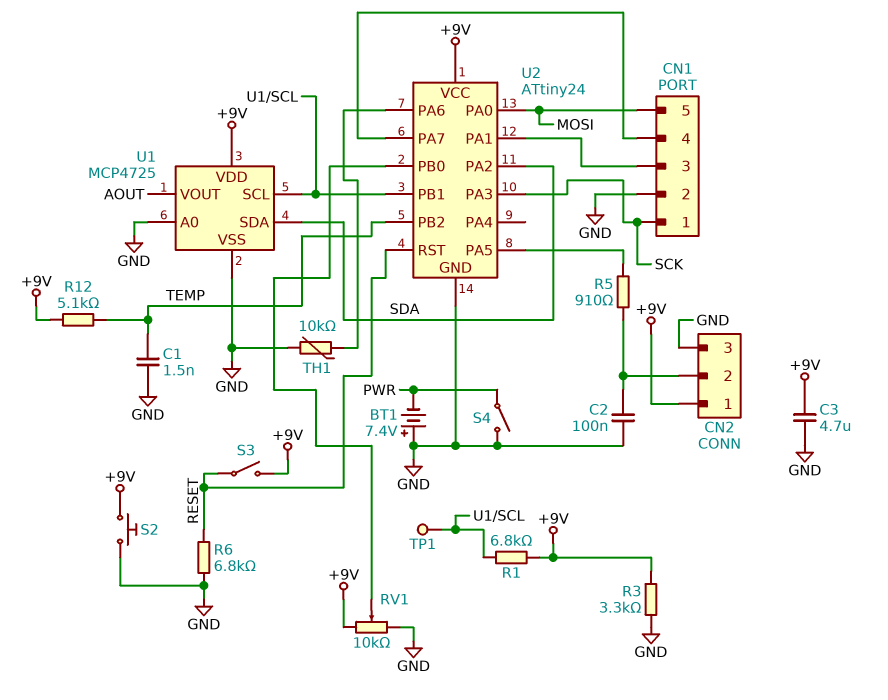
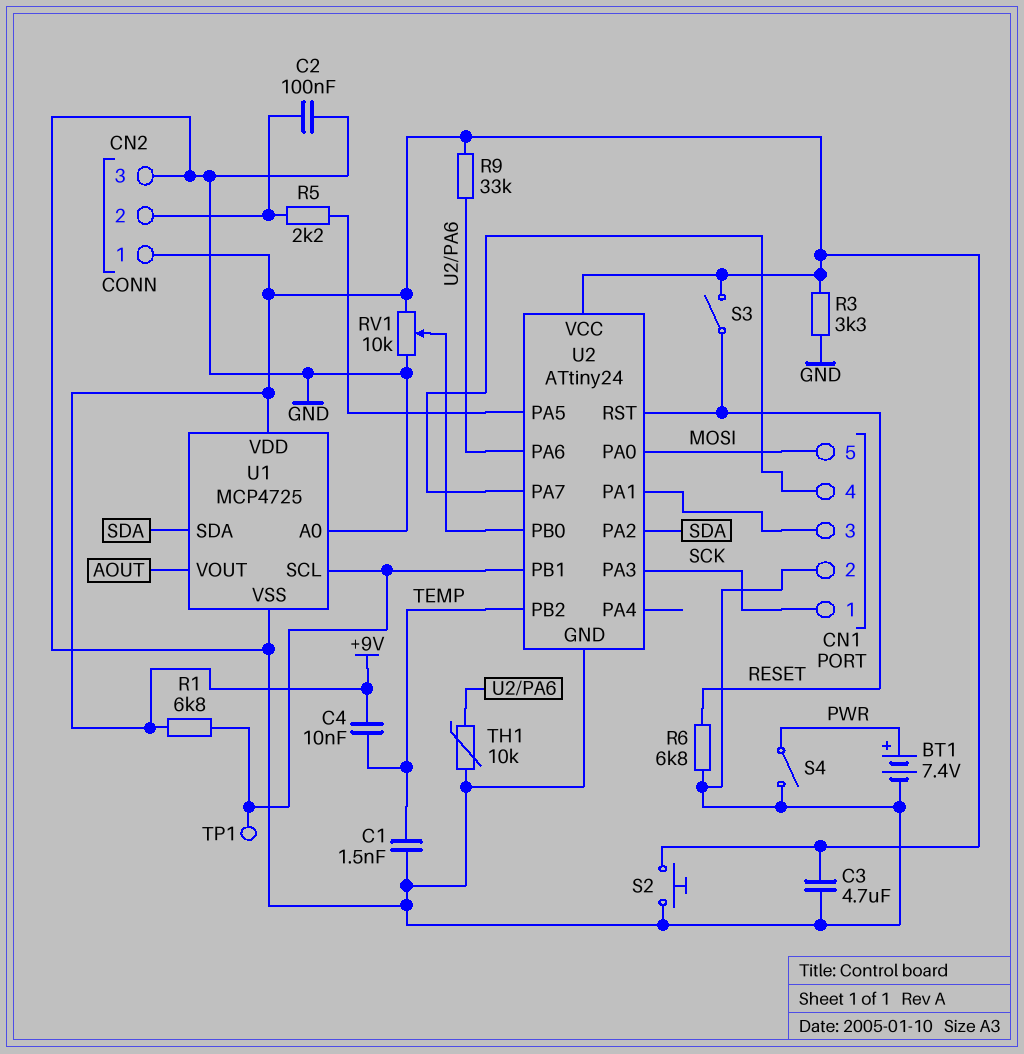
BT1: 7.4V (plus GND, minus PWR) -> 7.4V (plus PWR, minus GND)
C4: none -> 10nF (+9V, TEMP)
R5: 910 (CN2/2, U2/PA5) -> 2.2k (CN2/2, U2/PA5)
R9: none -> 33k (+9V, U2/PA6)
R12: 5.1k (+9V, TEMP) -> none

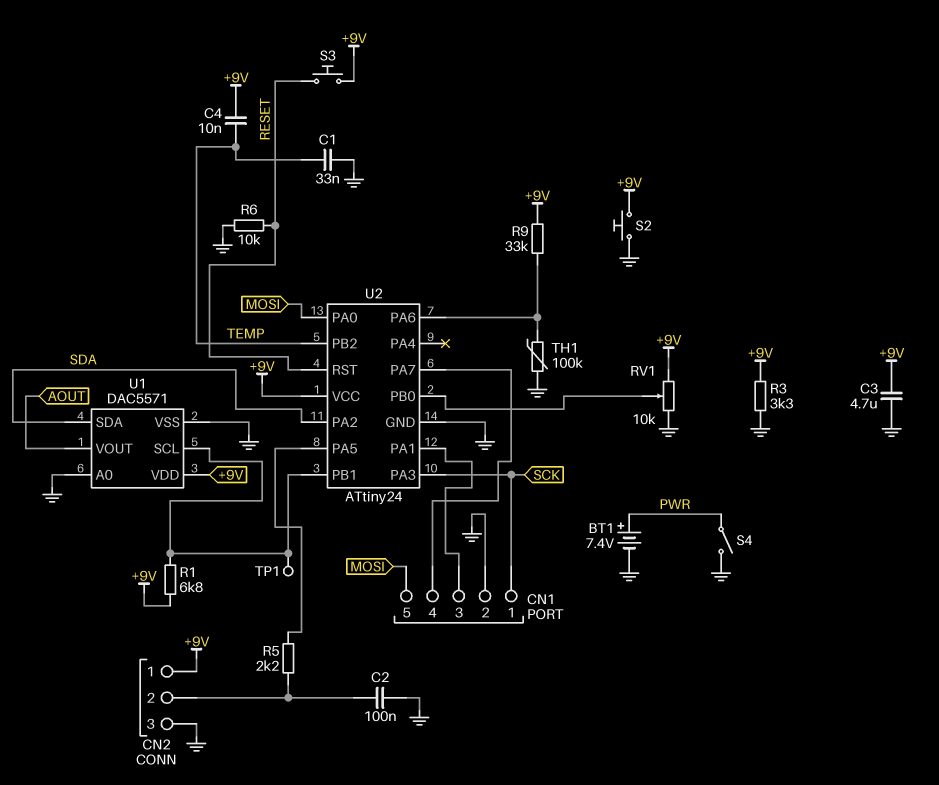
C1: 1.5nF (GND, TEMP) -> 33nF (GND, TEMP)
R6: 6.8k (GND, RESET) -> 10k (GND, RESET)
S3: switch (+9V, RESET) -> button (+9V, RESET)
TH1: 10k (GND, U2/PA6) -> 100k (GND, U2/PA6)
U1: MCP4725 -> DAC5571

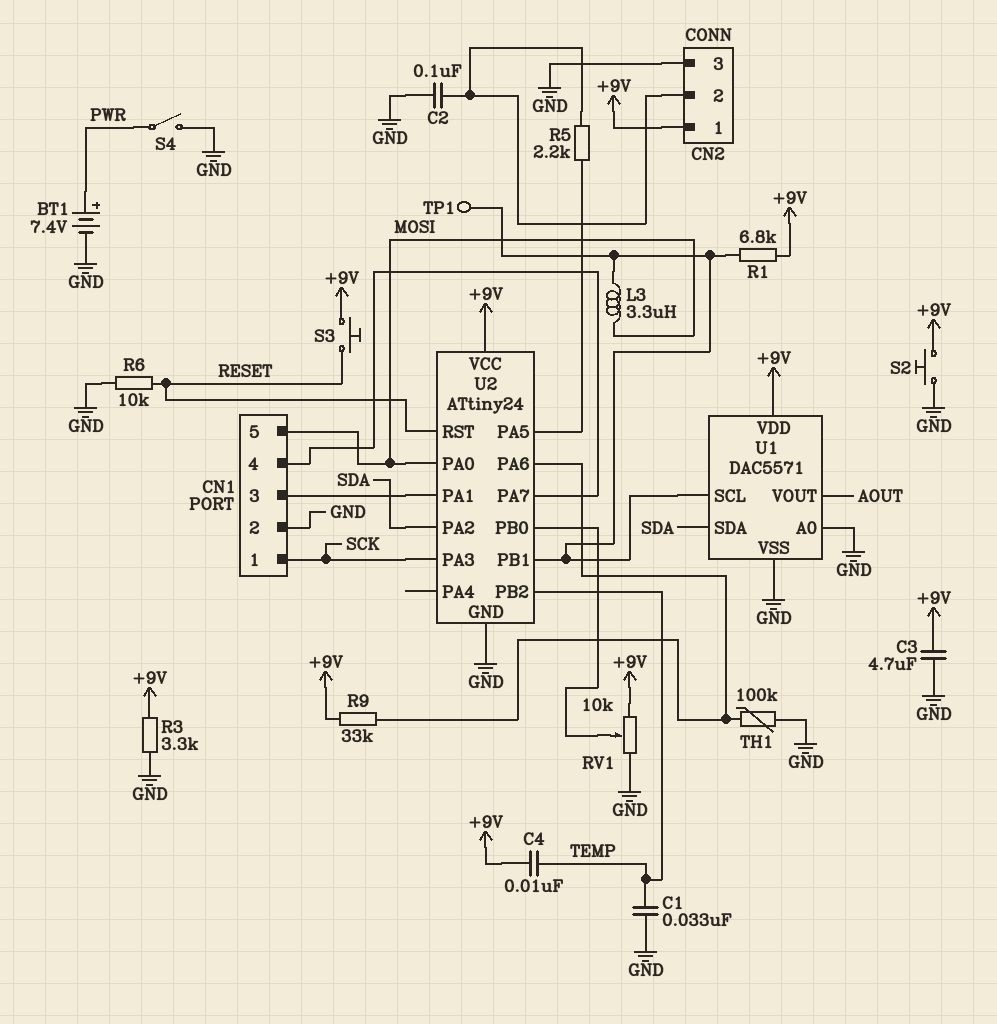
L3: none -> 3.3uH (MOSI, U1/SCL)

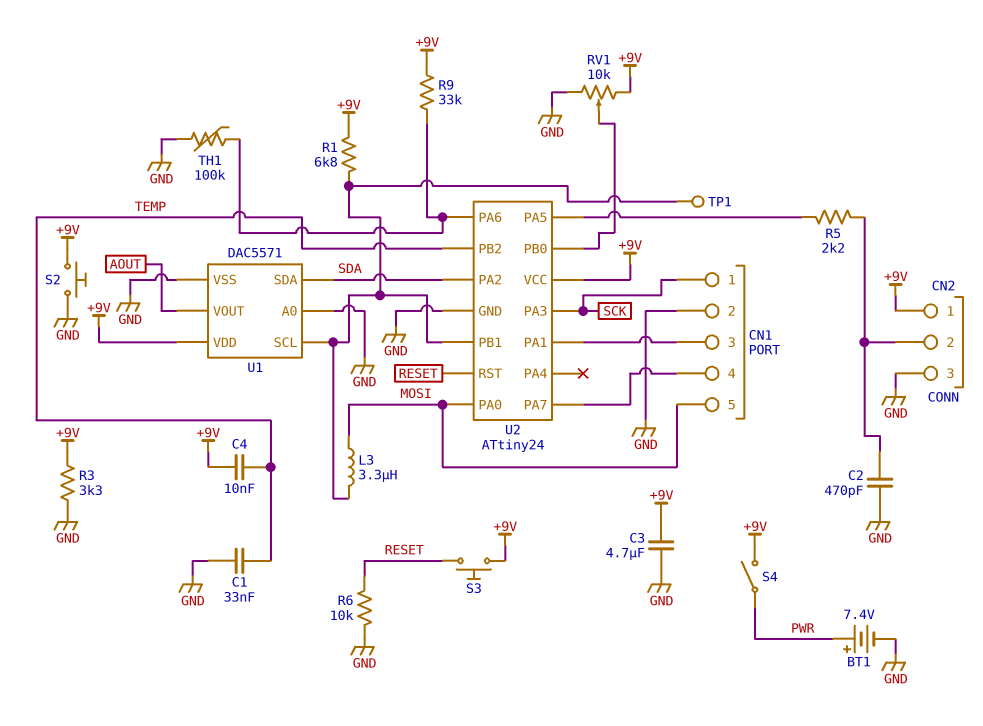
C2: 100nF (CN2/2, GND) -> 470pF (CN2/2, GND)
S4: switch (GND, PWR) -> switch (+9V, PWR)

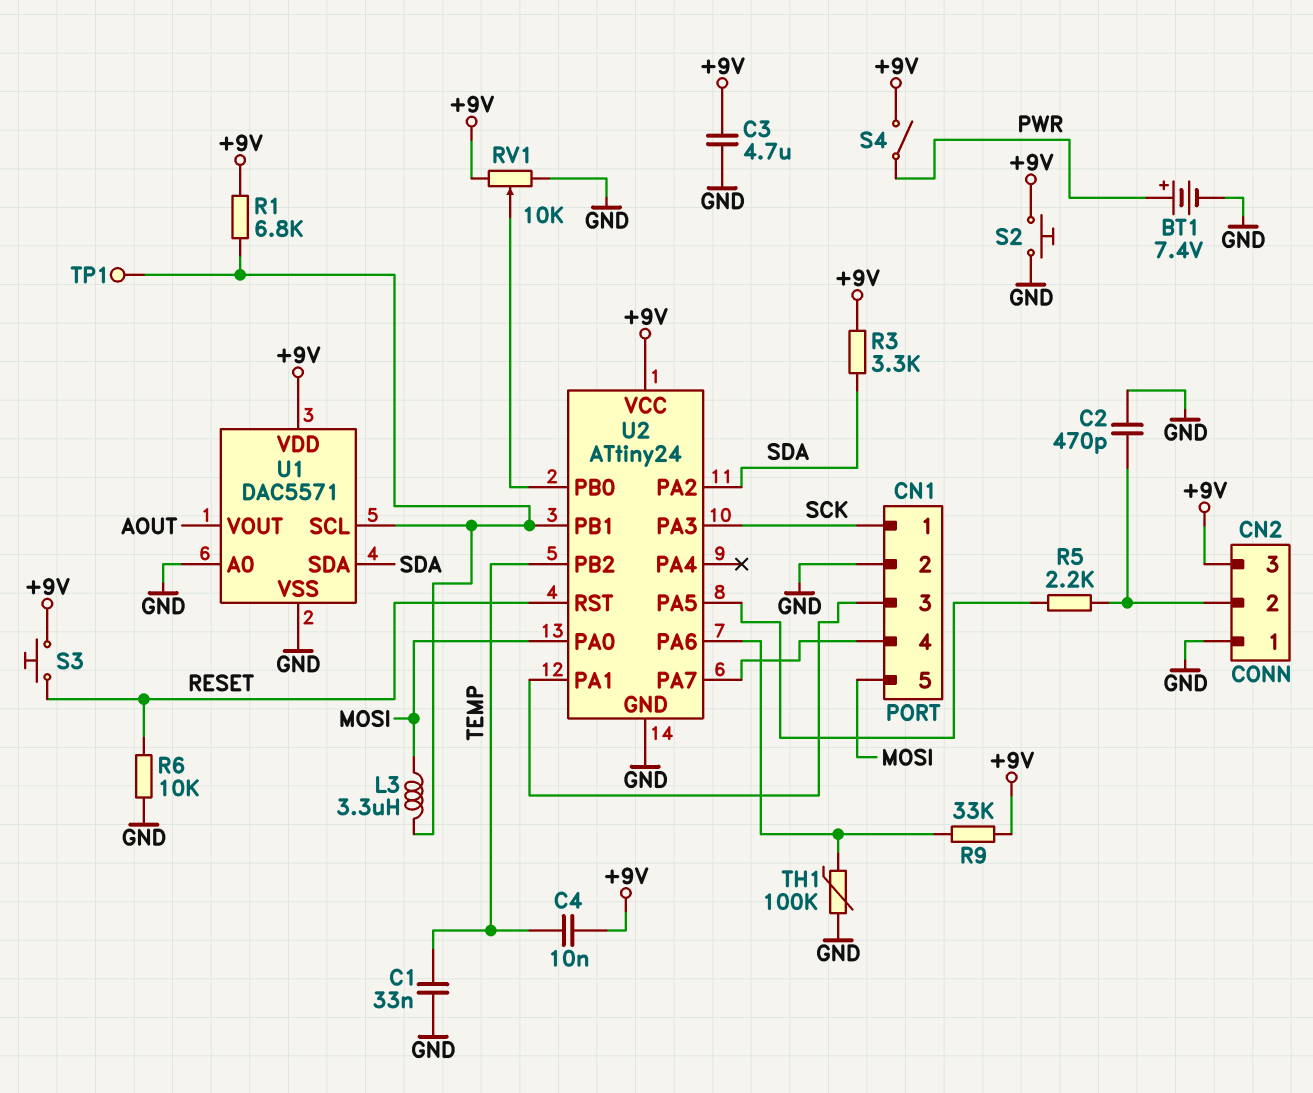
CN2 pin 1: +9V -> GND
CN2 pin 3: GND -> +9V
R3: 3.3k (+9V, GND) -> 3.3k (+9V, SDA)

